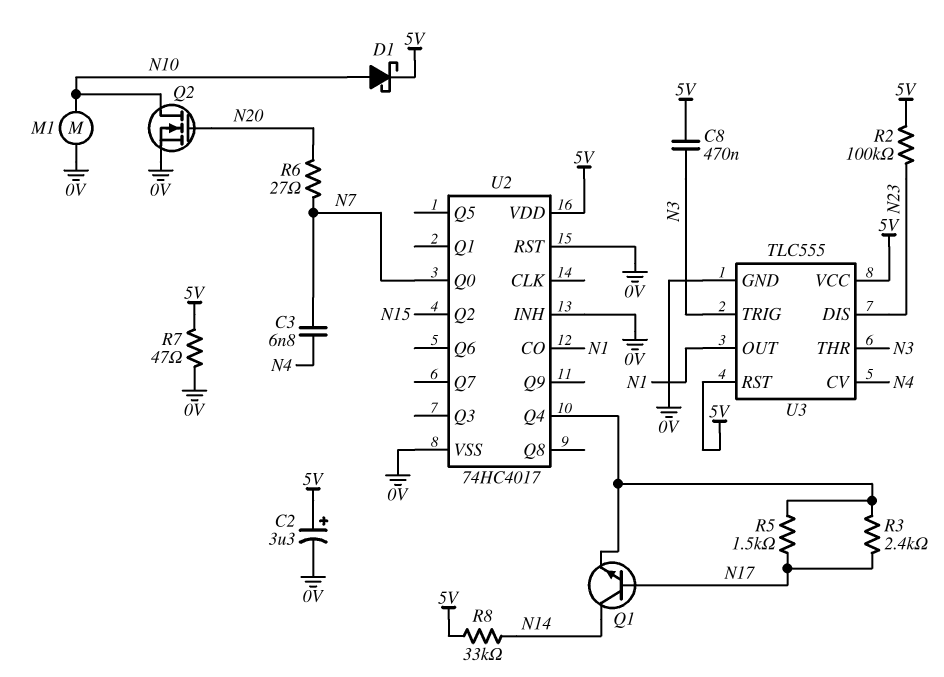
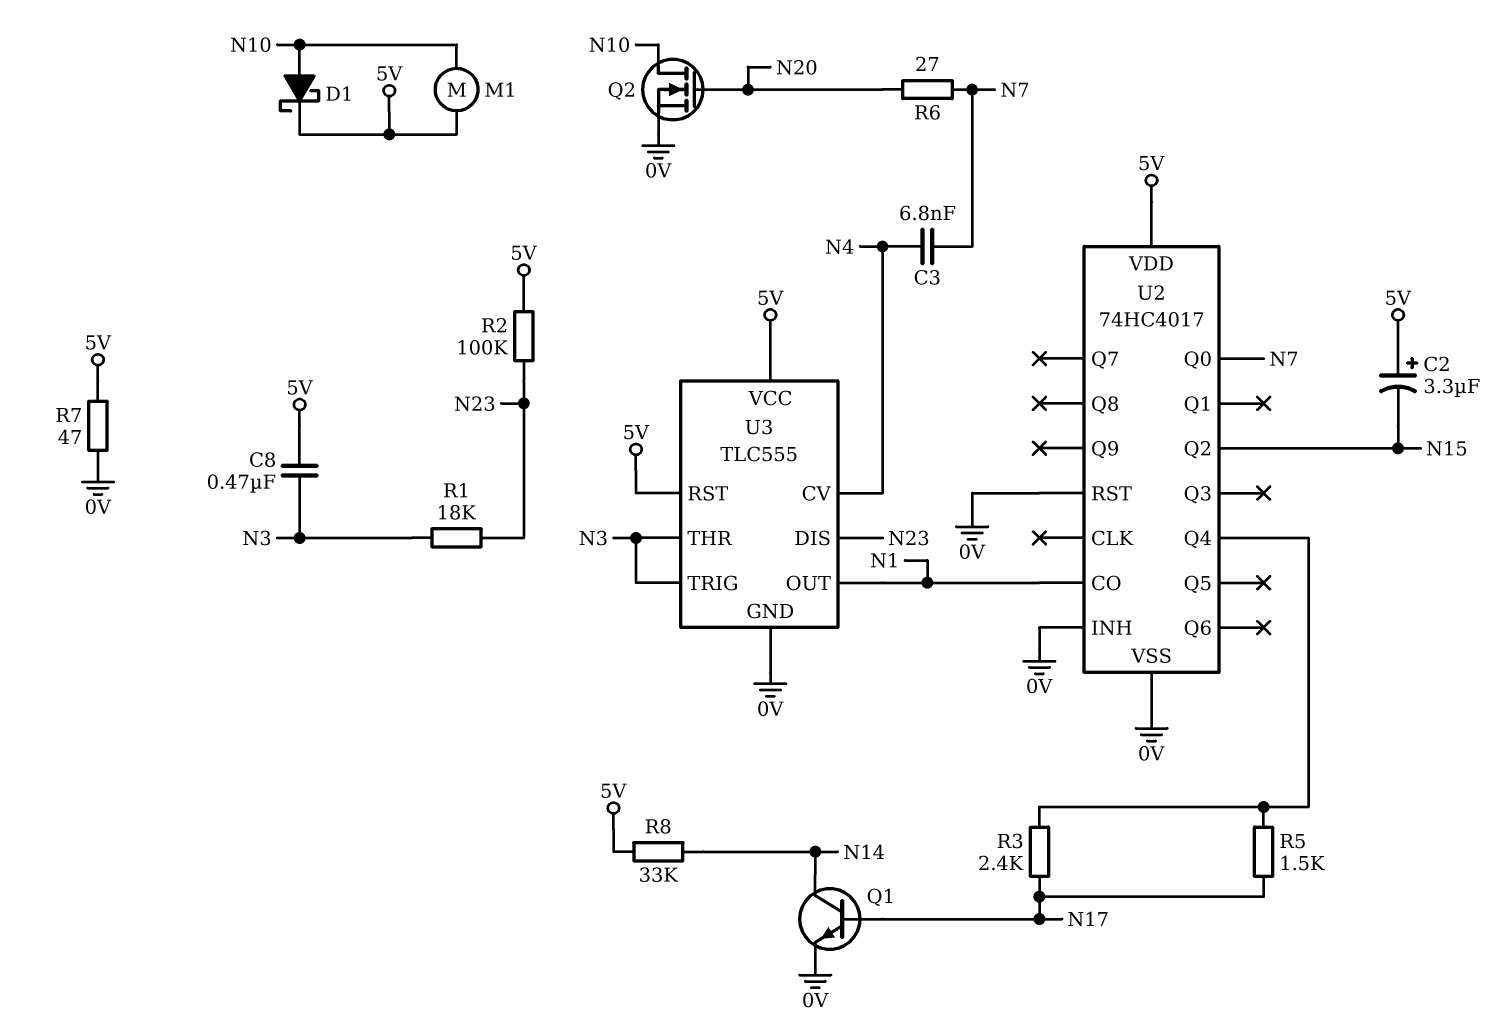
C2: 3.3uF (plus 5V, minus 0V) -> 3.3uF (plus 5V, minus N15)
M1: motor (0V, N10) -> motor (5V, N10)
Q1: NPN (B N17, C N14, E U2/Q4) -> NPN (B N17, C N14, E 0V)
R1: none -> 18k (N3, N23)

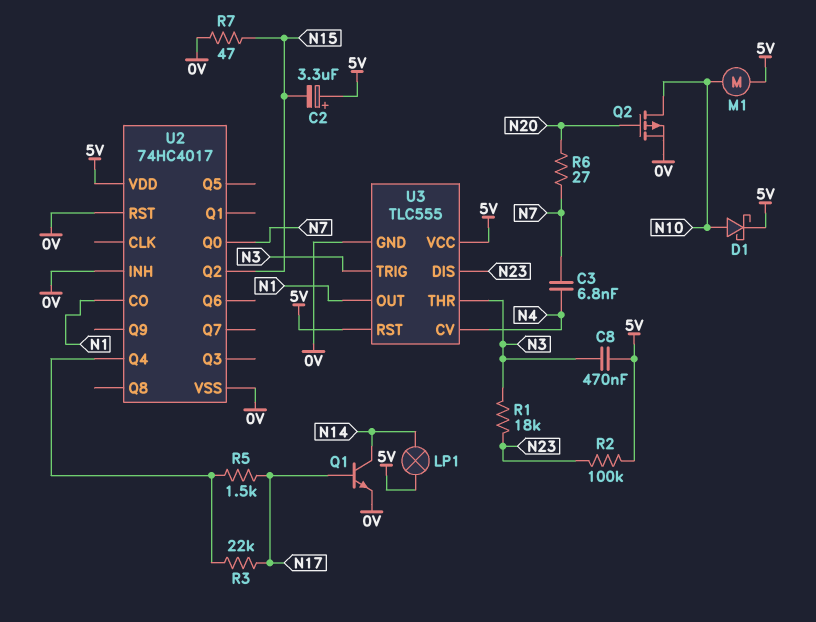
LP1: none -> lamp (5V, N14)
Q2: NMOS (G N20, D N10, S 0V) -> PMOS (G N20, D N10, S 0V)
R3: 2.4k (N17, U2/Q4) -> 22k (N17, U2/Q4)
R7: 47 (0V, 5V) -> 47 (0V, N15)
R8: 33k (5V, N14) -> none

